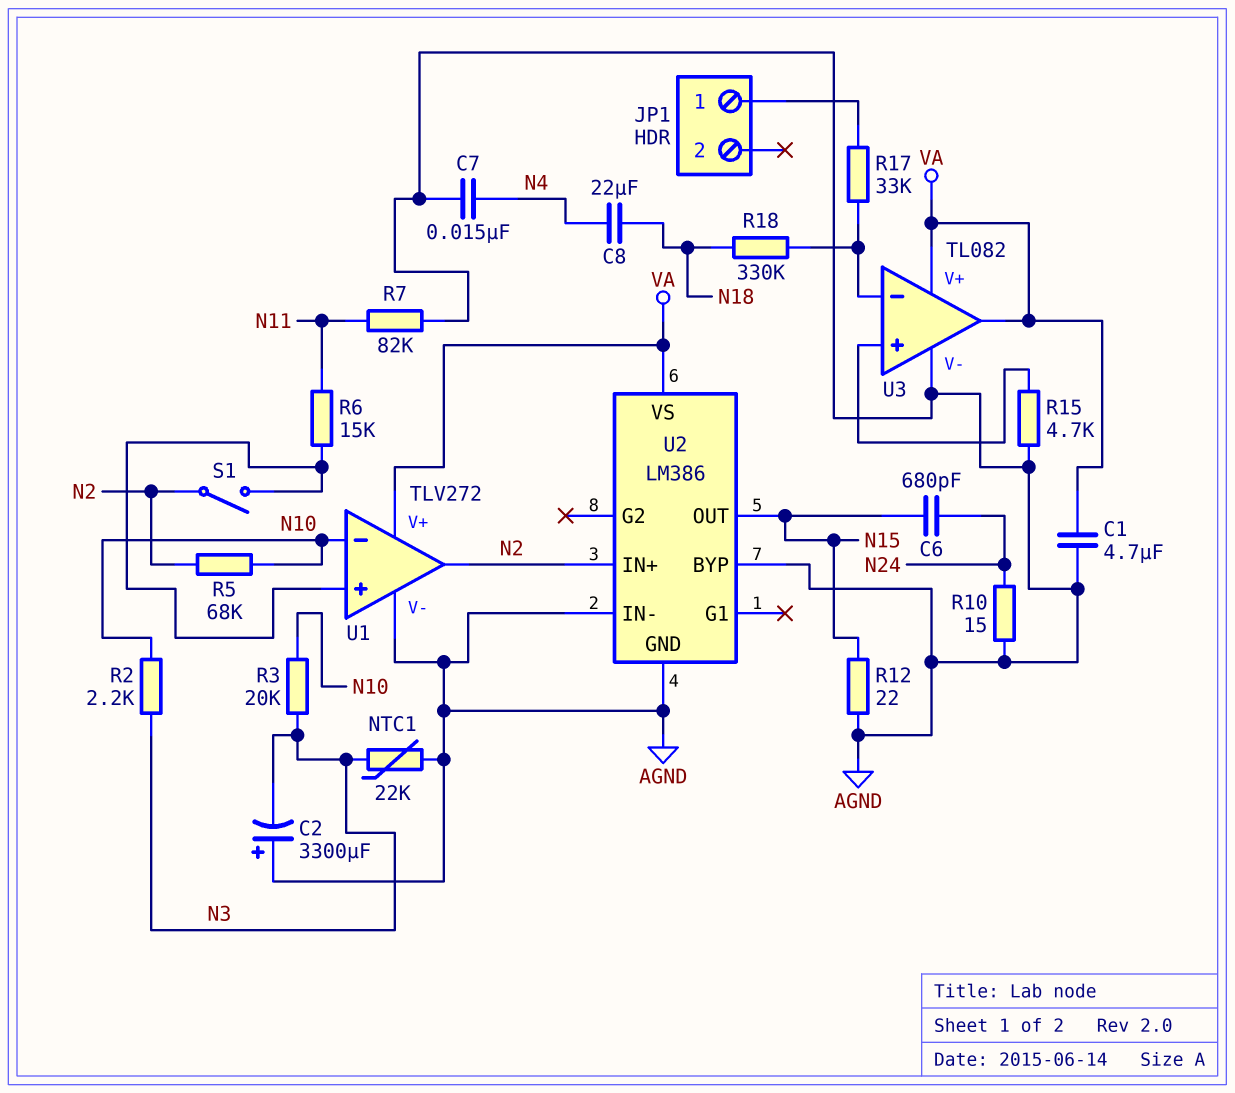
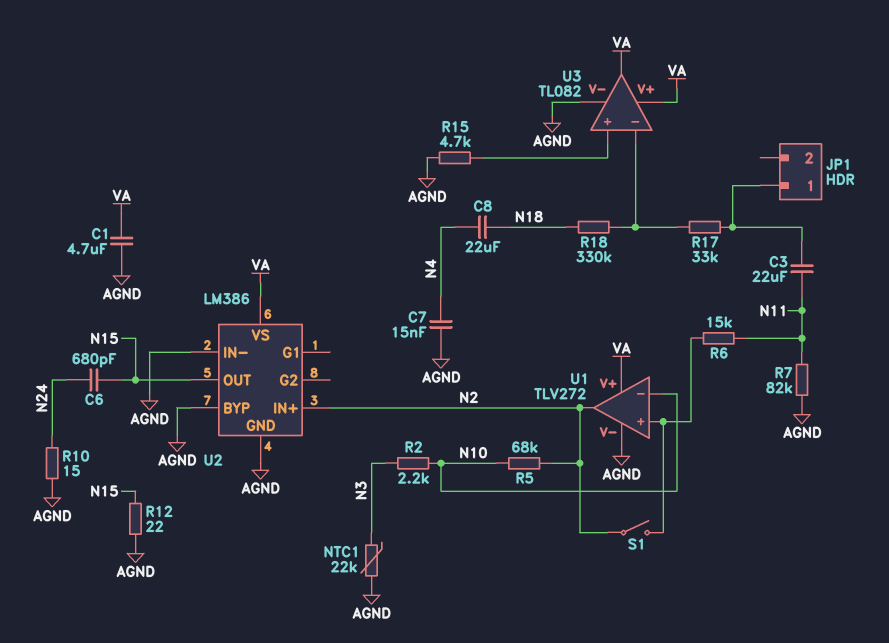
C2: 3300uF (plus AGND, minus N3) -> none
C3: none -> 22uF (JP1/1, N11)
R3: 20k (N3, N10) -> none

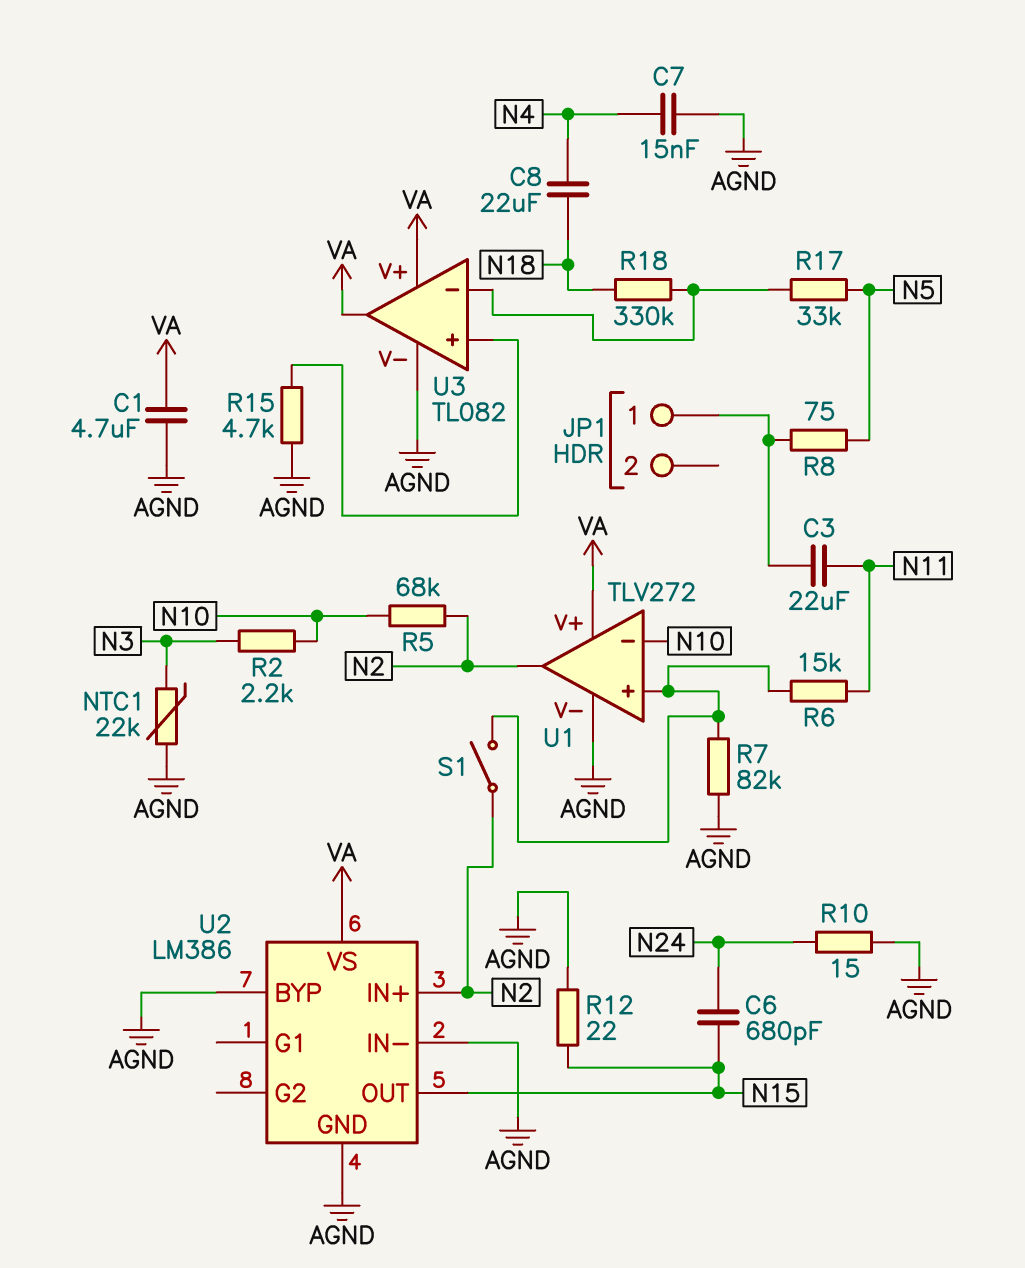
R7: 82k (AGND, N11) -> 82k (AGND, U1/in+)
R8: none -> 75 (JP1/1, N5)
R17: 33k (JP1/1, U3/in-) -> 33k (N5, U3/in-)

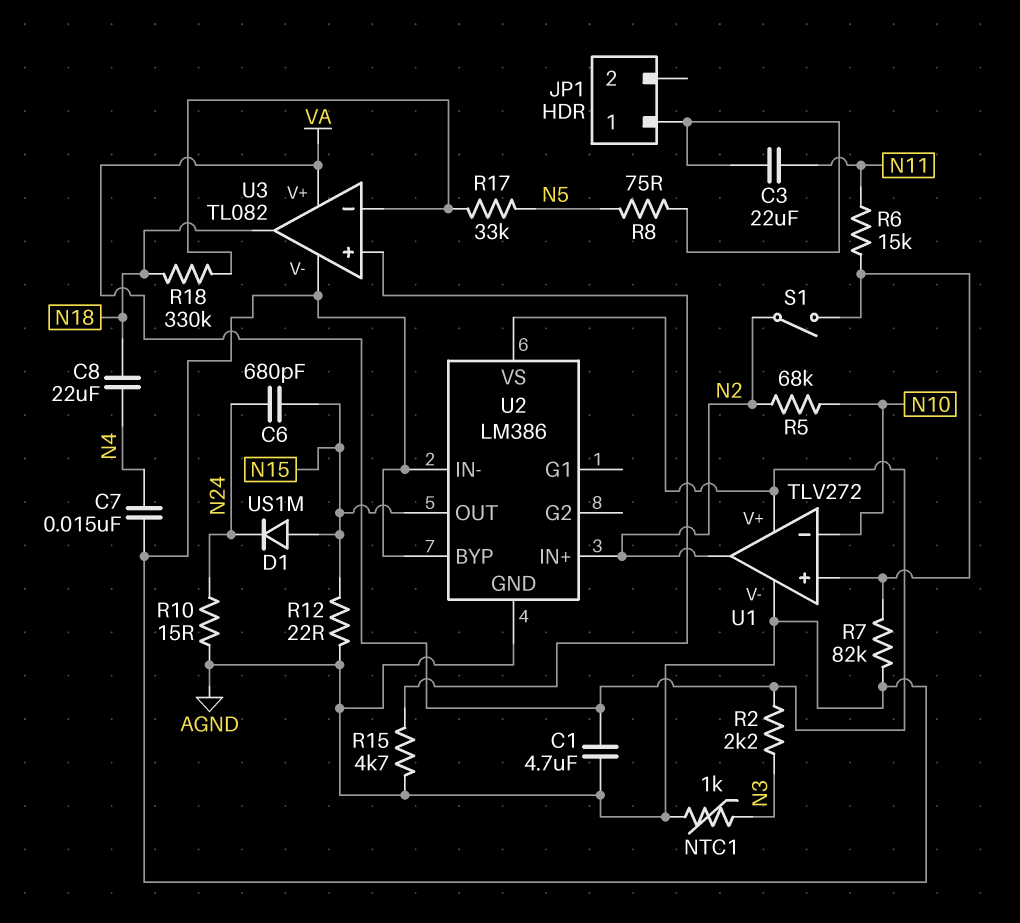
D1: none -> diode US1M (A N15, K N24)
NTC1: 22k (AGND, N3) -> 1k (AGND, N3)
R2: 2.2k (N3, N10) -> 2.2k (N3, VA)
U3 pin out: VA -> N18

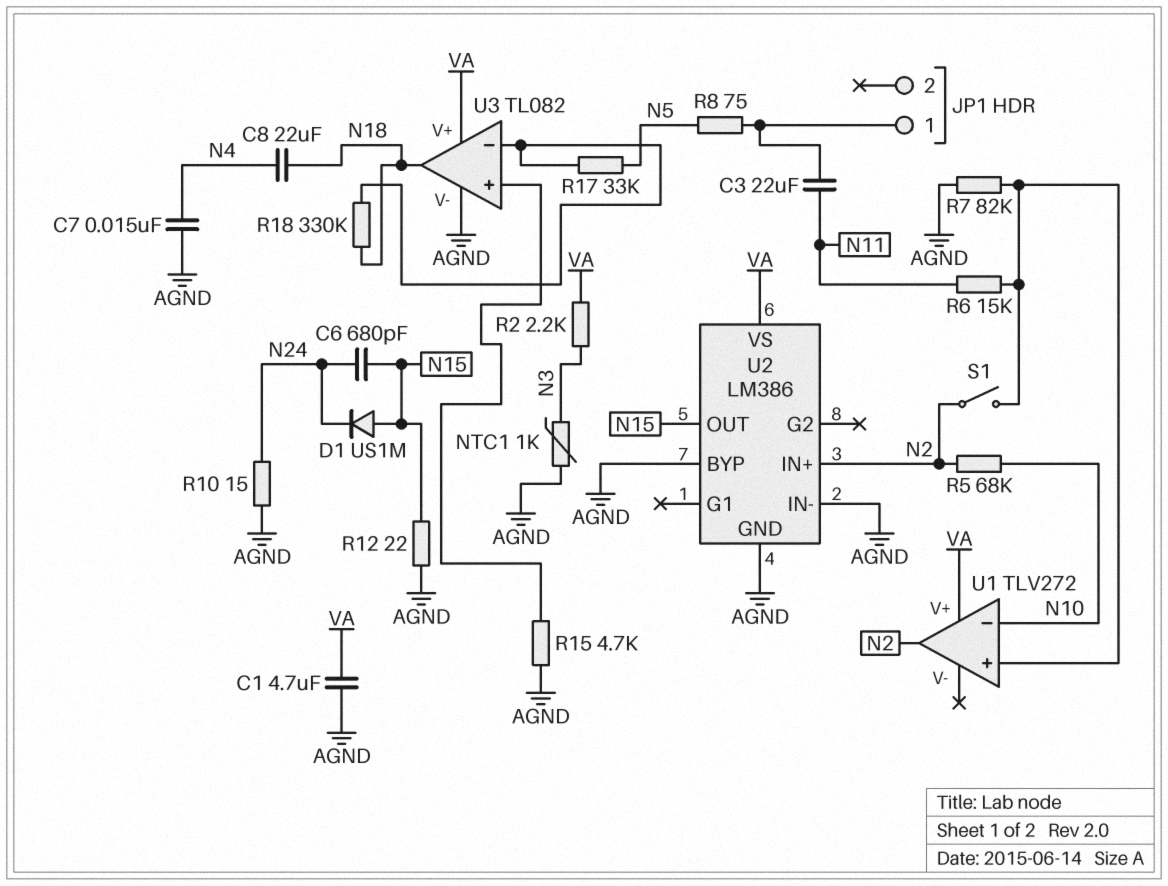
U1 pin V-: AGND -> none

